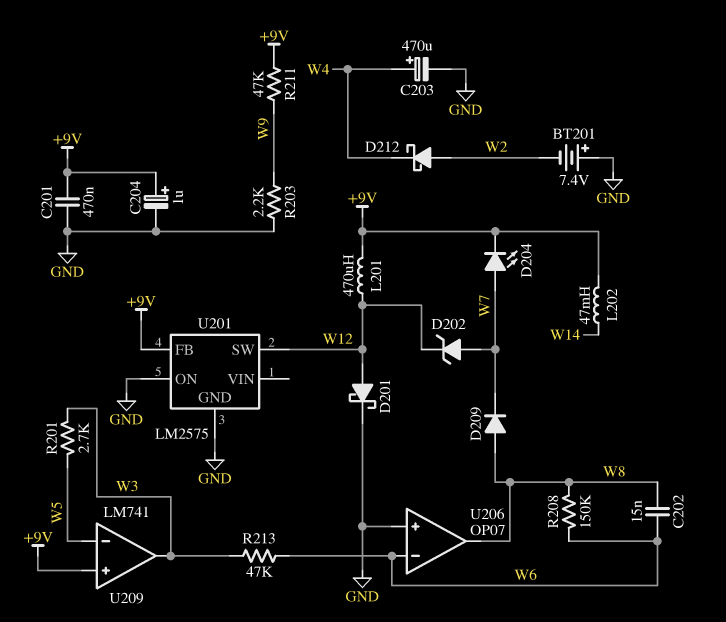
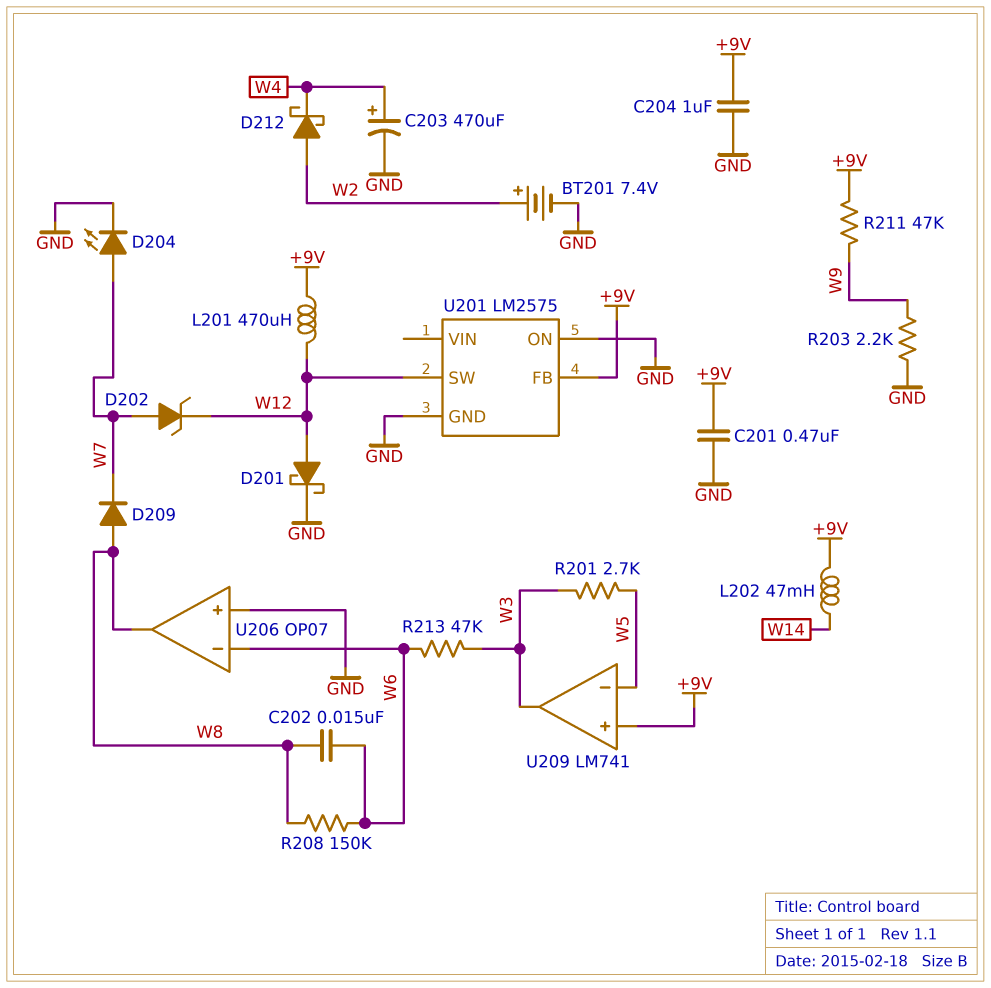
BT201: 7.4V (plus GND, minus W2) -> 7.4V (plus W2, minus GND)
C204: 1uF (plus +9V, minus GND) -> 1uF (+9V, GND)
D204: LED (A W7, K +9V) -> LED (A W7, K GND)

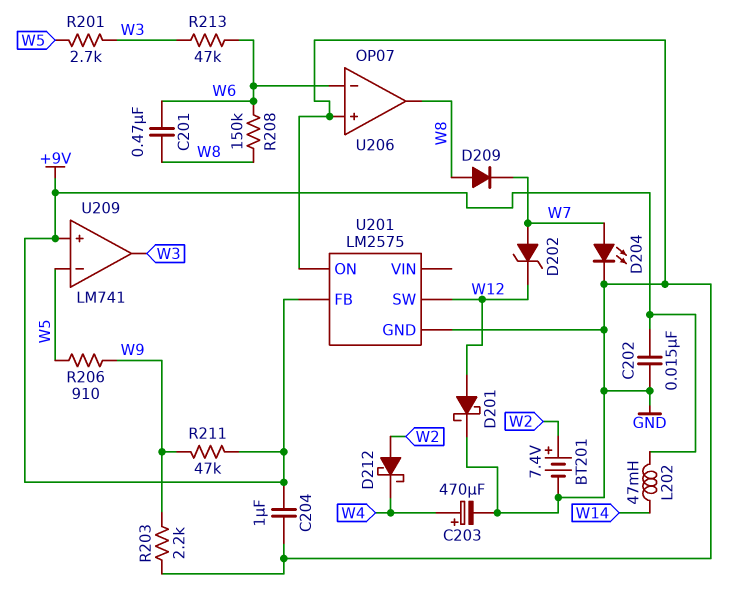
C201: 470nF (+9V, GND) -> 470nF (W6, W8)
C202: 15nF (W6, W8) -> 15nF (+9V, GND)
L201: 470uH (+9V, W12) -> none
R206: none -> 910 (W5, W9)

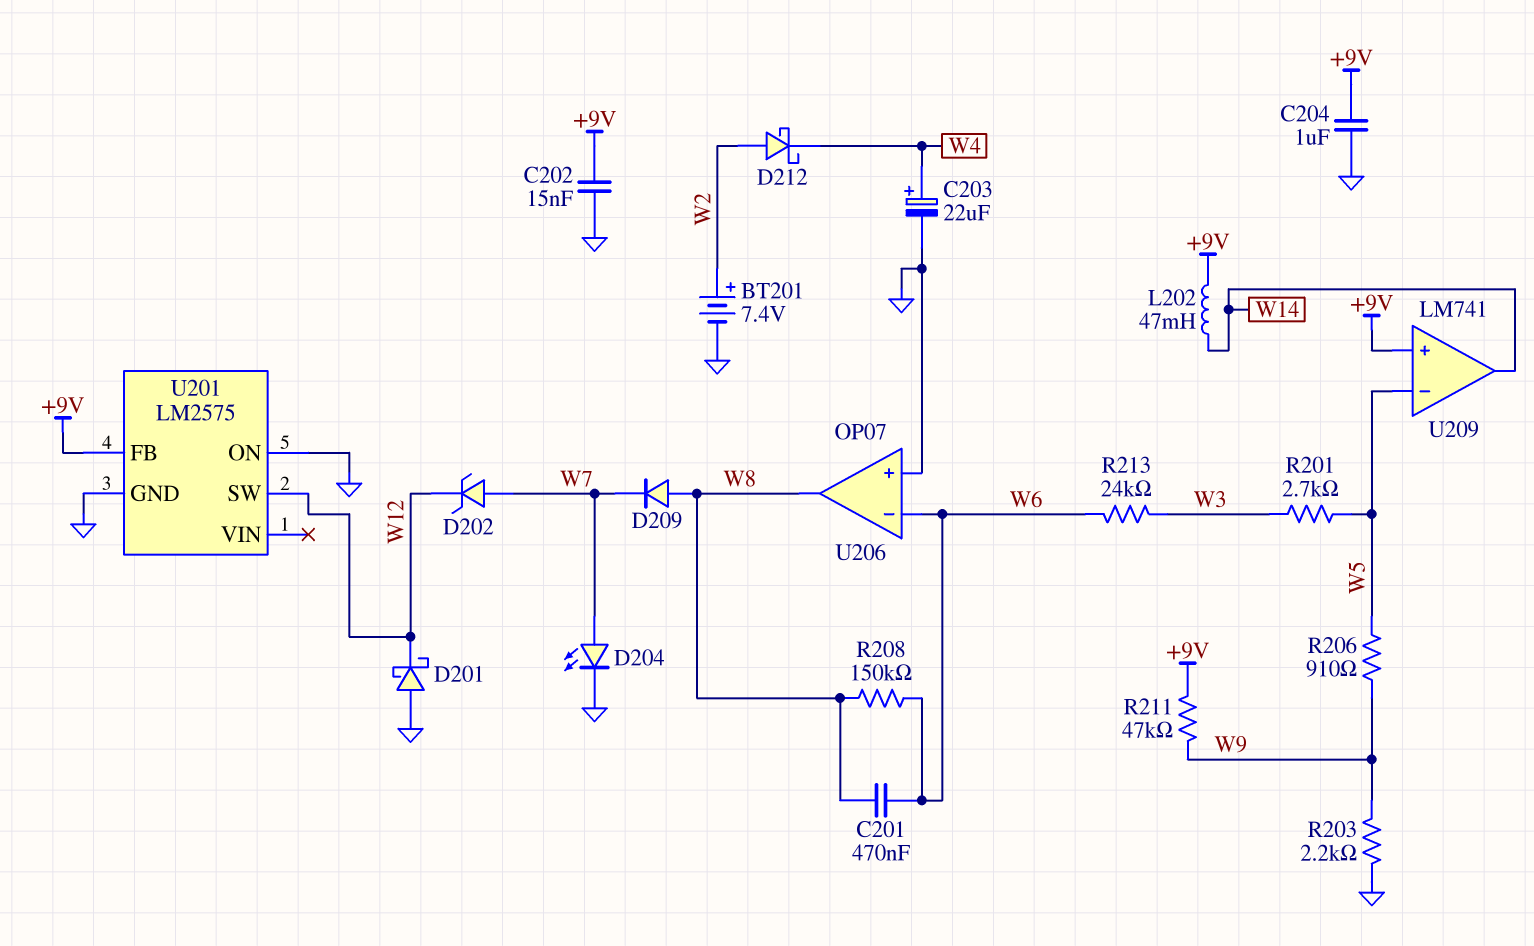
C203: 470uF (plus W4, minus GND) -> 22uF (plus W4, minus GND)
D201: schottky (A W12, K GND) -> schottky (A GND, K W12)
R213: 47k (W3, W6) -> 24k (W3, W6)
U209 pin out: W3 -> W14

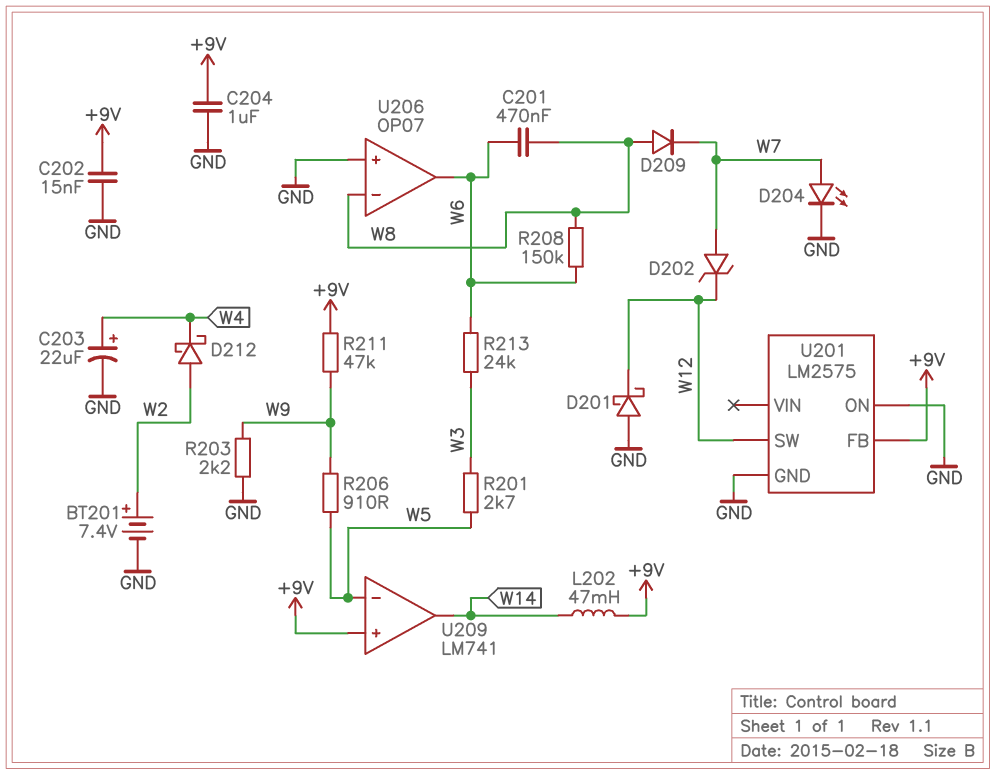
U206 pin in-: W6 -> W8
U206 pin out: W8 -> W6

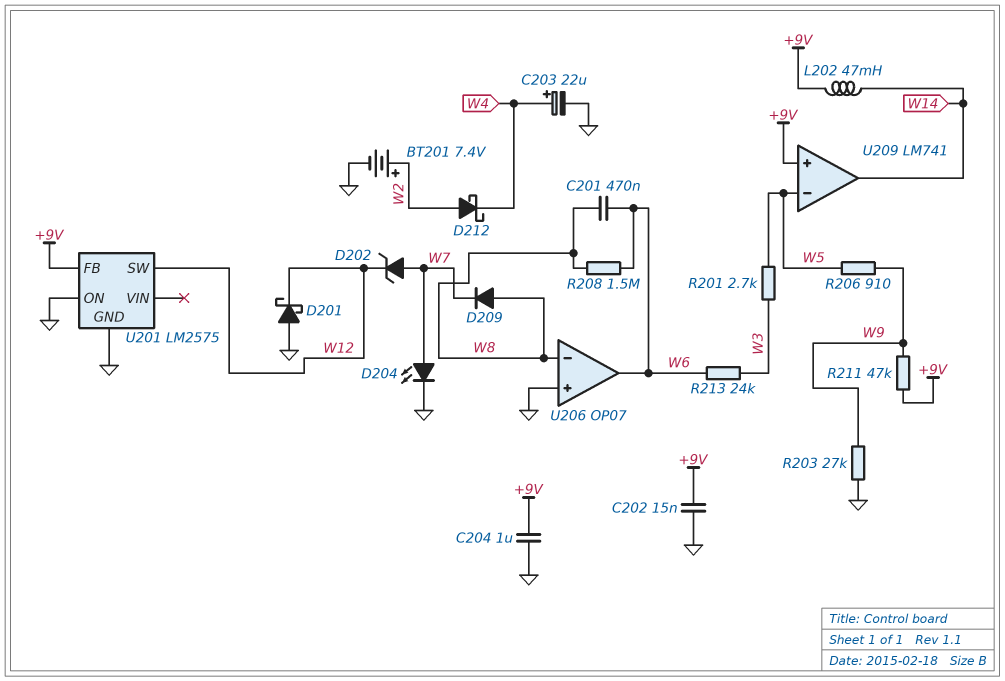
R203: 2.2k (GND, W9) -> 27k (GND, W9)
R208: 150k (W6, W8) -> 1.5M (W6, W8)

